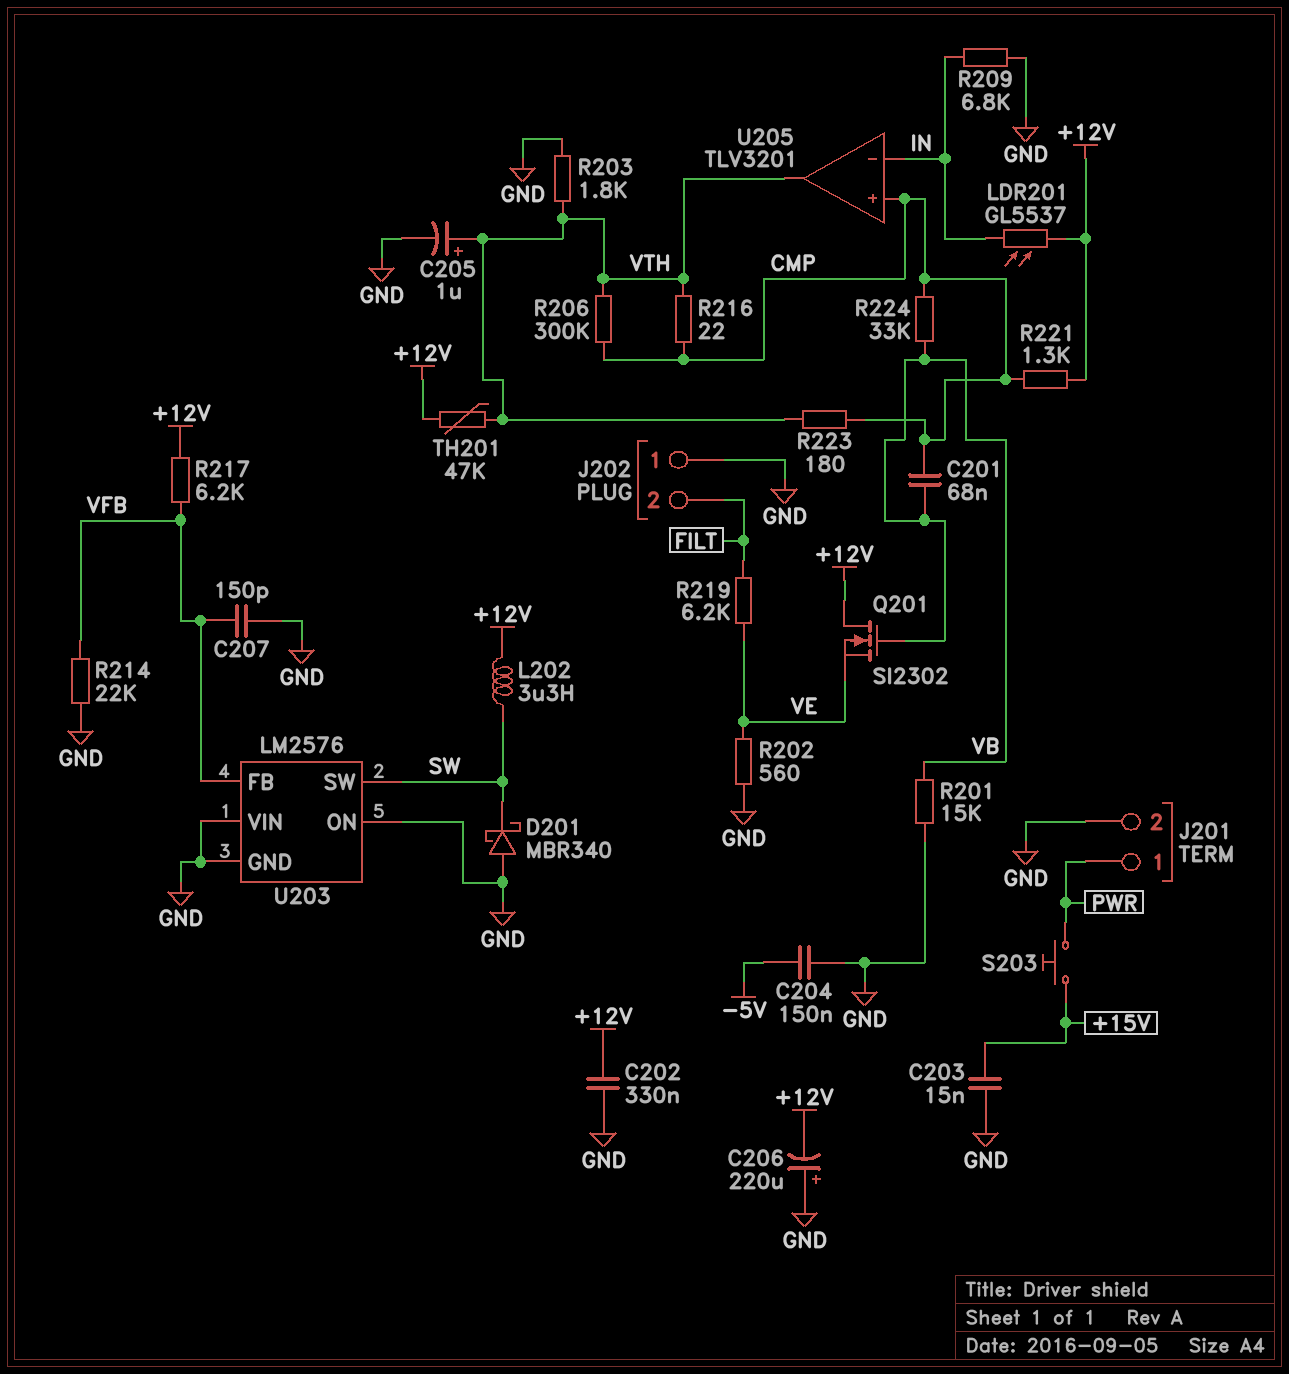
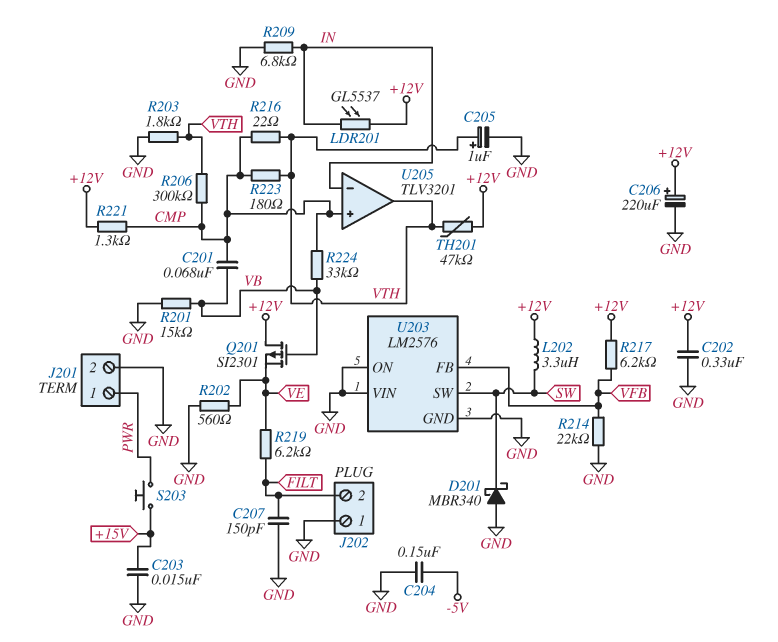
C206: 220uF (plus GND, minus +12V) -> 220uF (plus +12V, minus GND)
C207: 150pF (GND, VFB) -> 150pF (FILT, GND)
Q201: NMOS SI2302 (G VB, D +12V, S VE) -> PMOS SI2301 (G VB, D +12V, S VE)

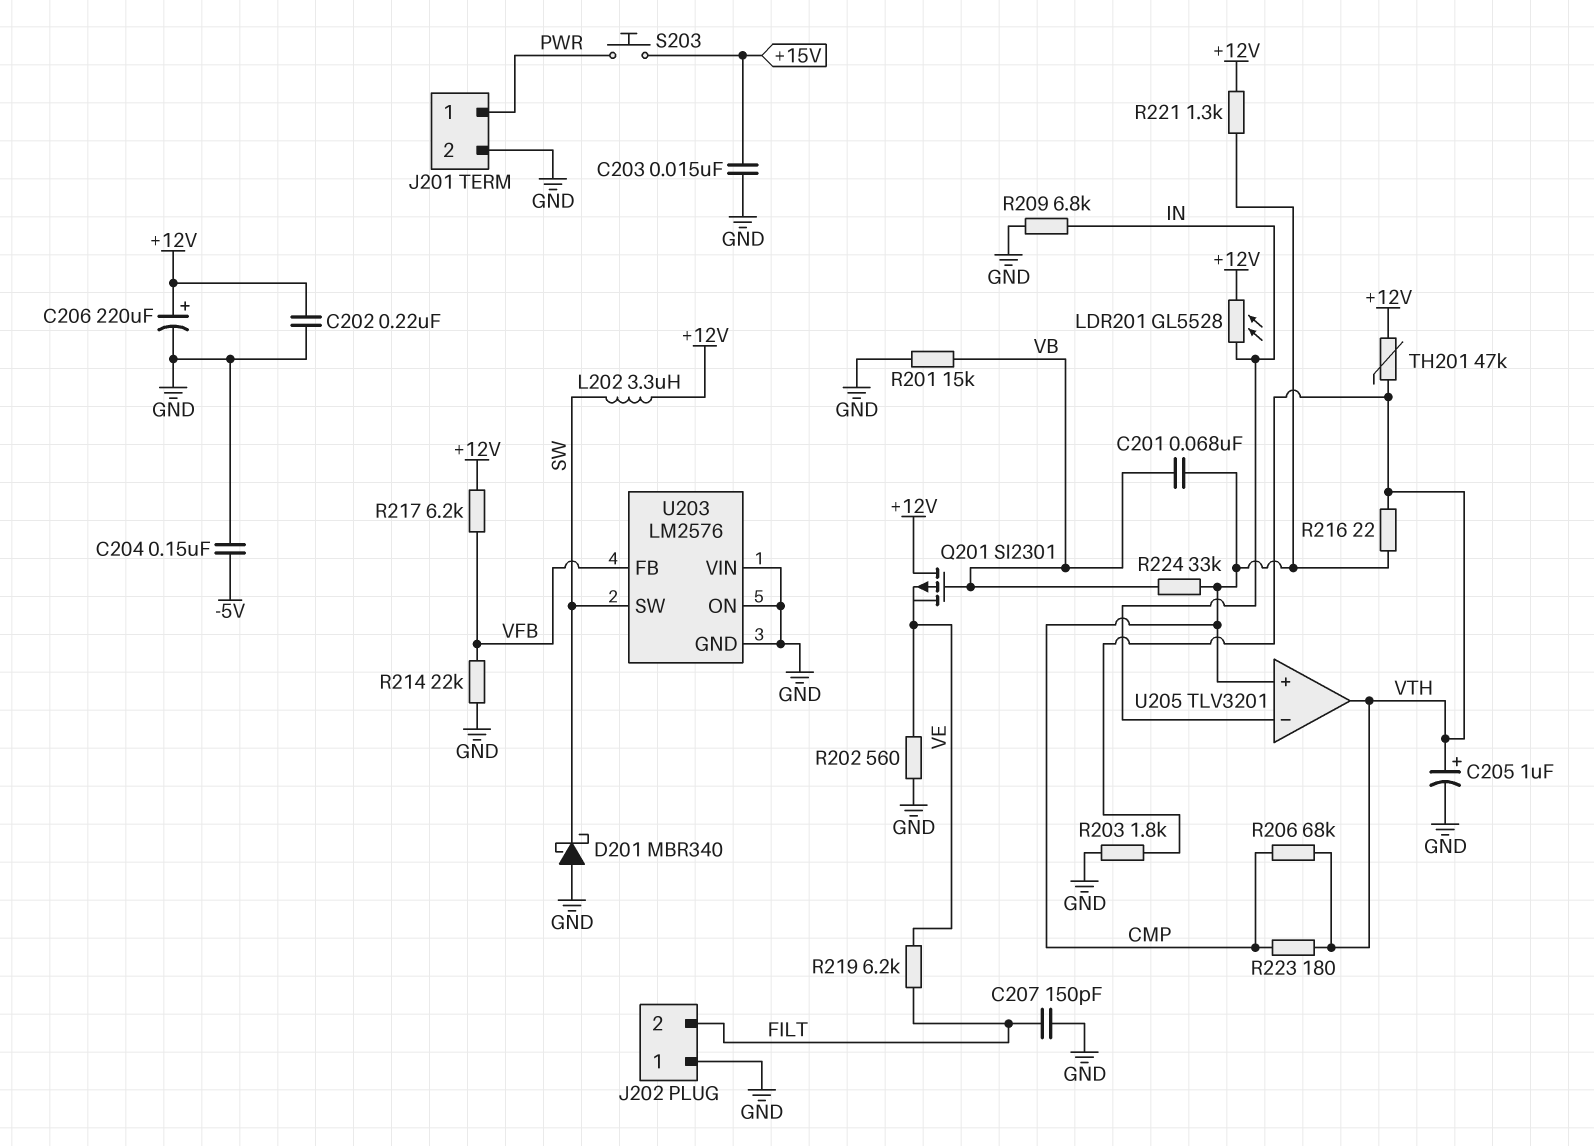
C202: 330nF (+12V, GND) -> 220nF (+12V, GND)
LDR201: GL5537 (+12V, IN) -> GL5528 (+12V, IN)
R206: 300k (CMP, VTH) -> 68k (CMP, VTH)

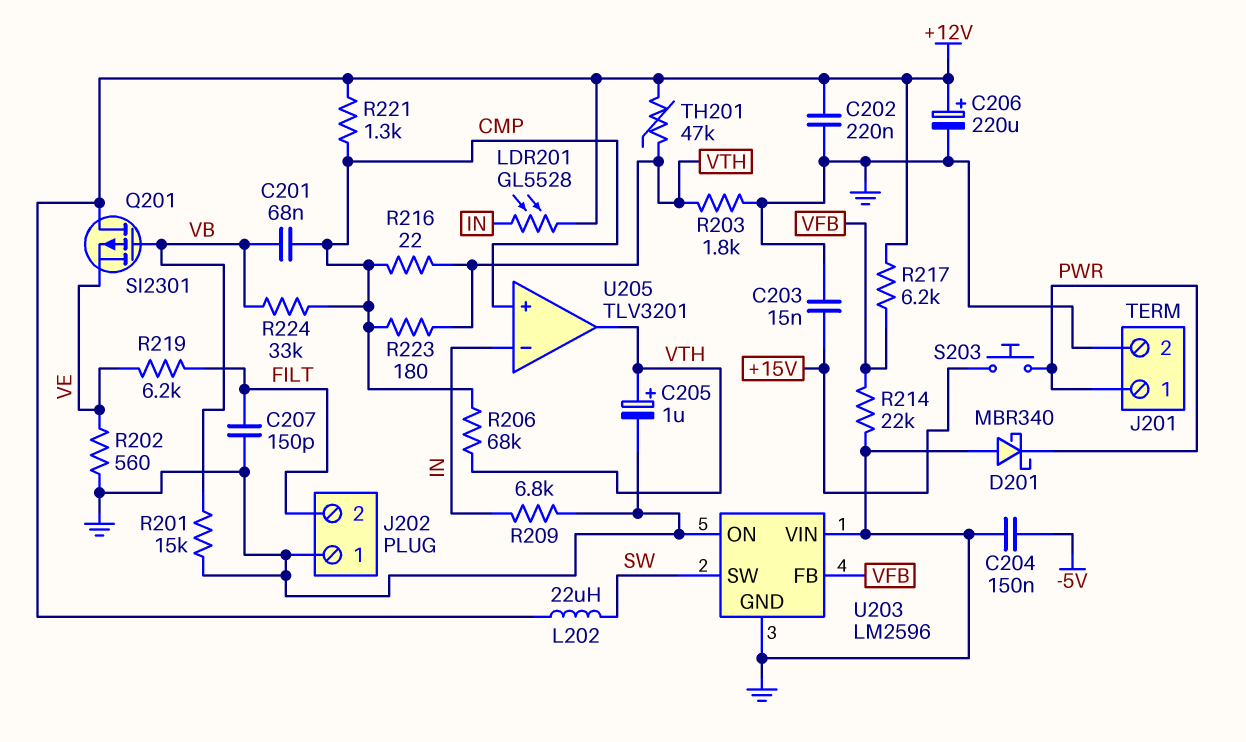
D201: schottky MBR340 (A GND, K SW) -> schottky MBR340 (A GND, K PWR)
L202: 3.3uH (+12V, SW) -> 22uH (+12V, SW)
U203: LM2576 -> LM2596

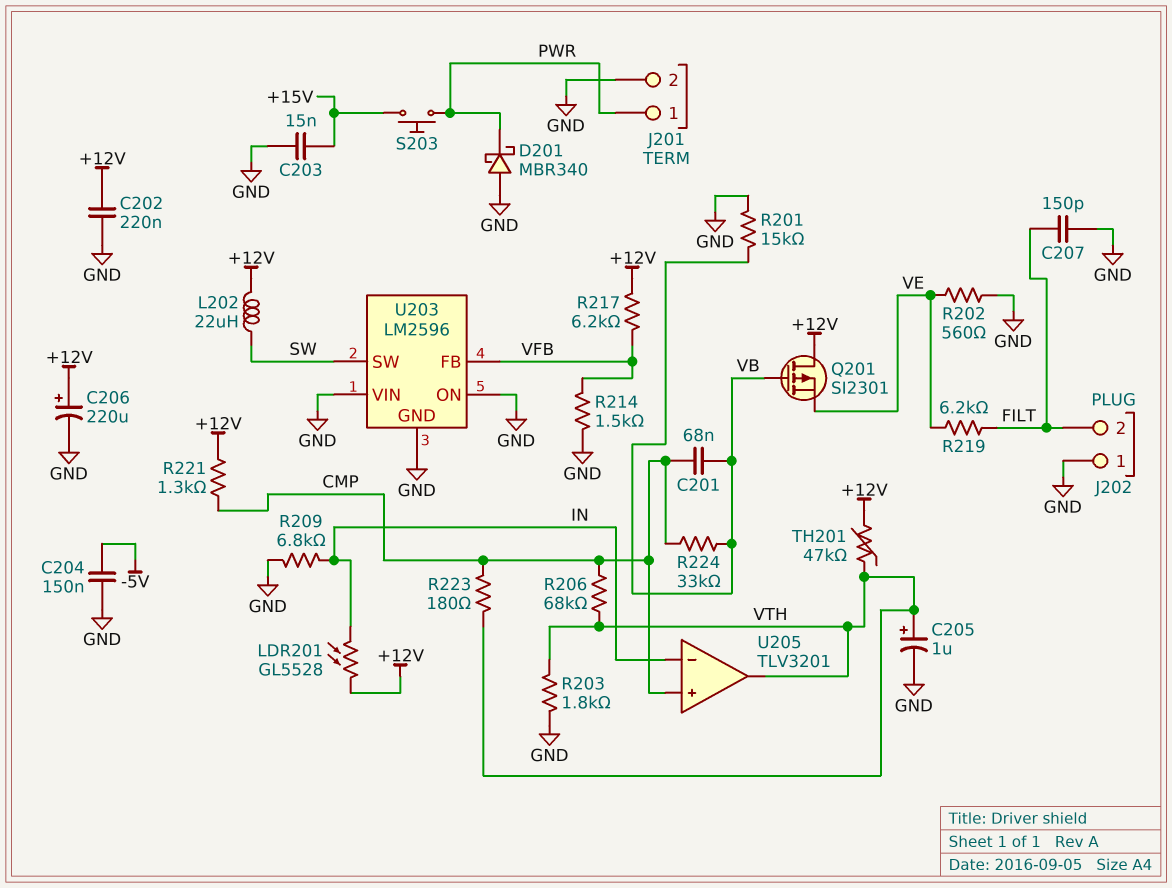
R214: 22k (GND, VFB) -> 1.5k (GND, VFB)
R216: 22 (CMP, VTH) -> none

